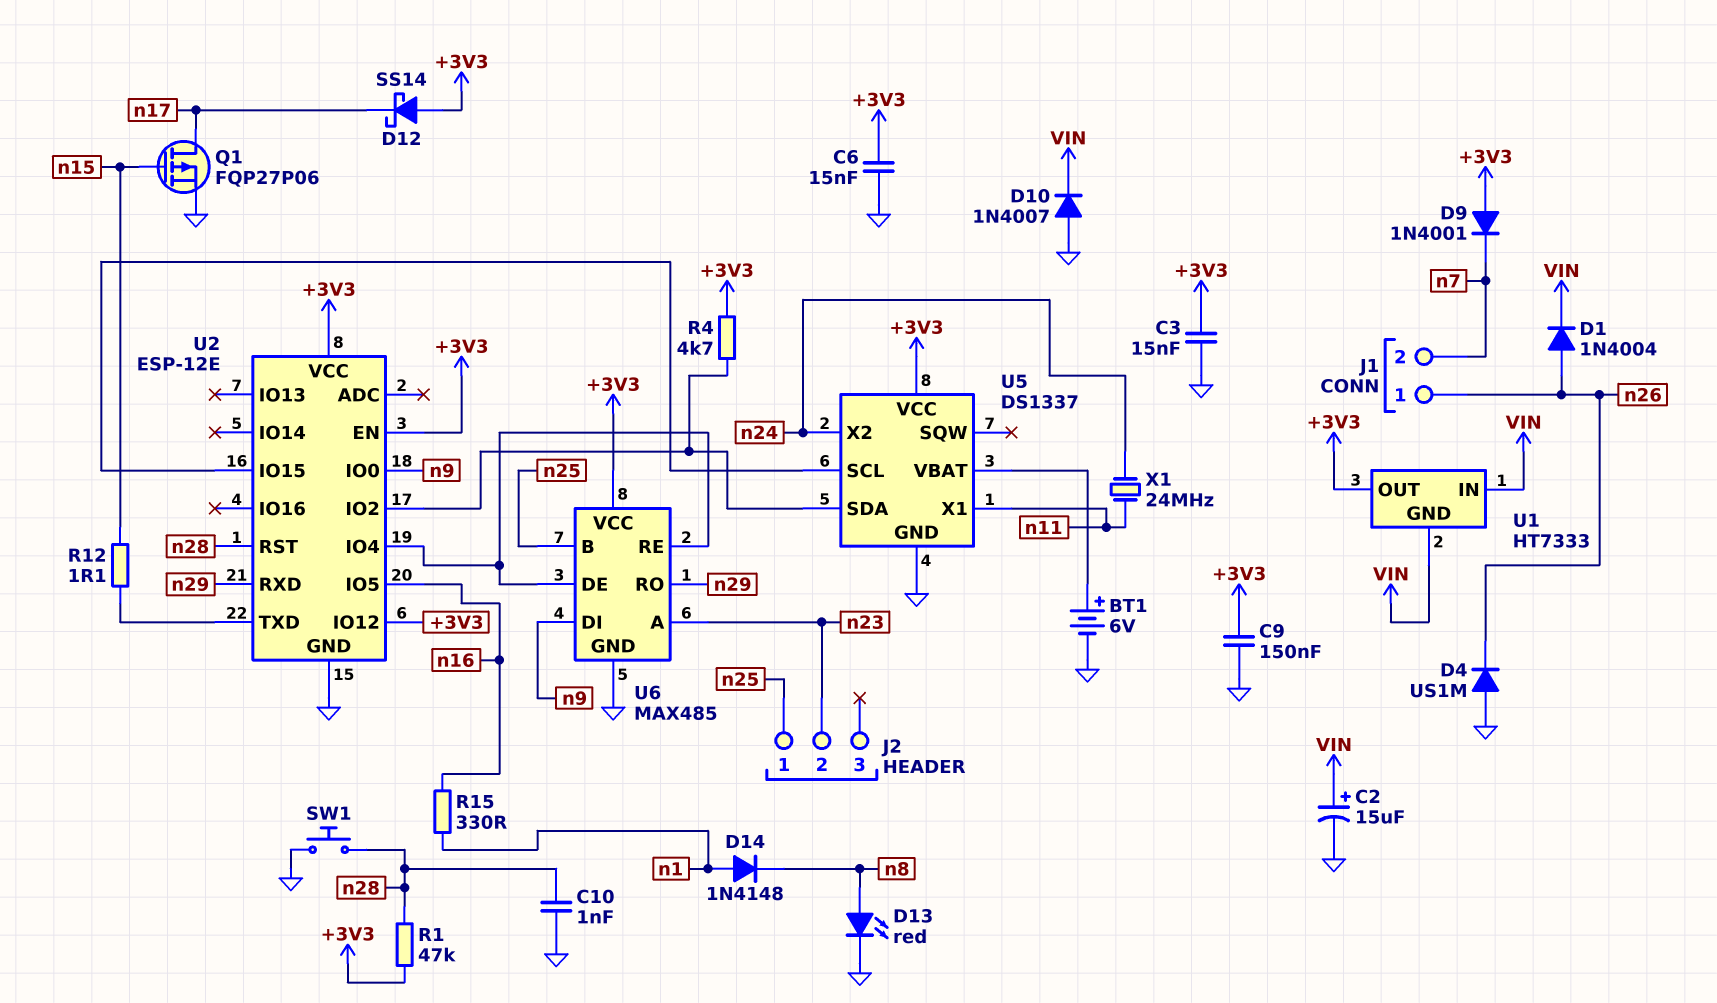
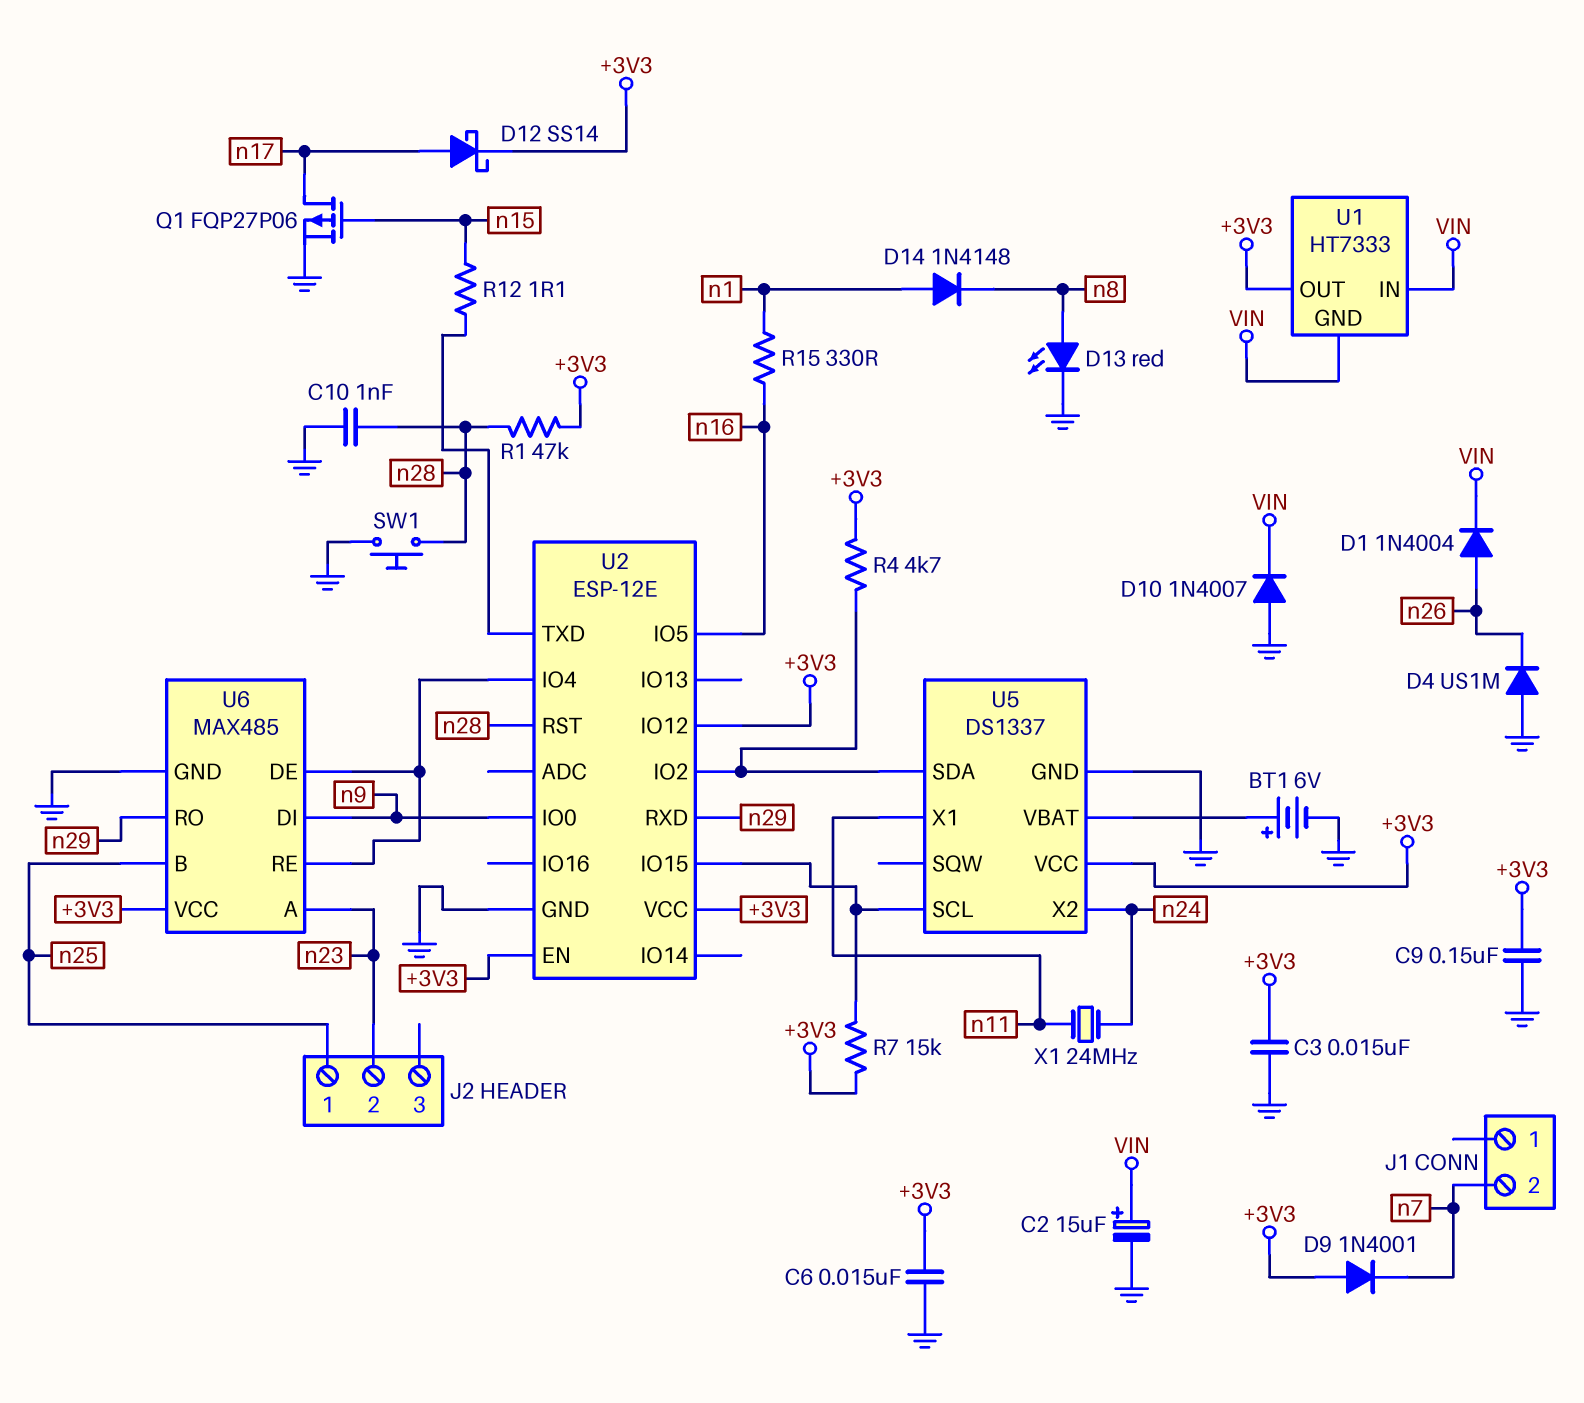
D12: schottky SS14 (A +3V3, K n17) -> schottky SS14 (A n17, K +3V3)
J1 pin 1: n26 -> none
R7: none -> 15k (+3V3, U2/IO15)

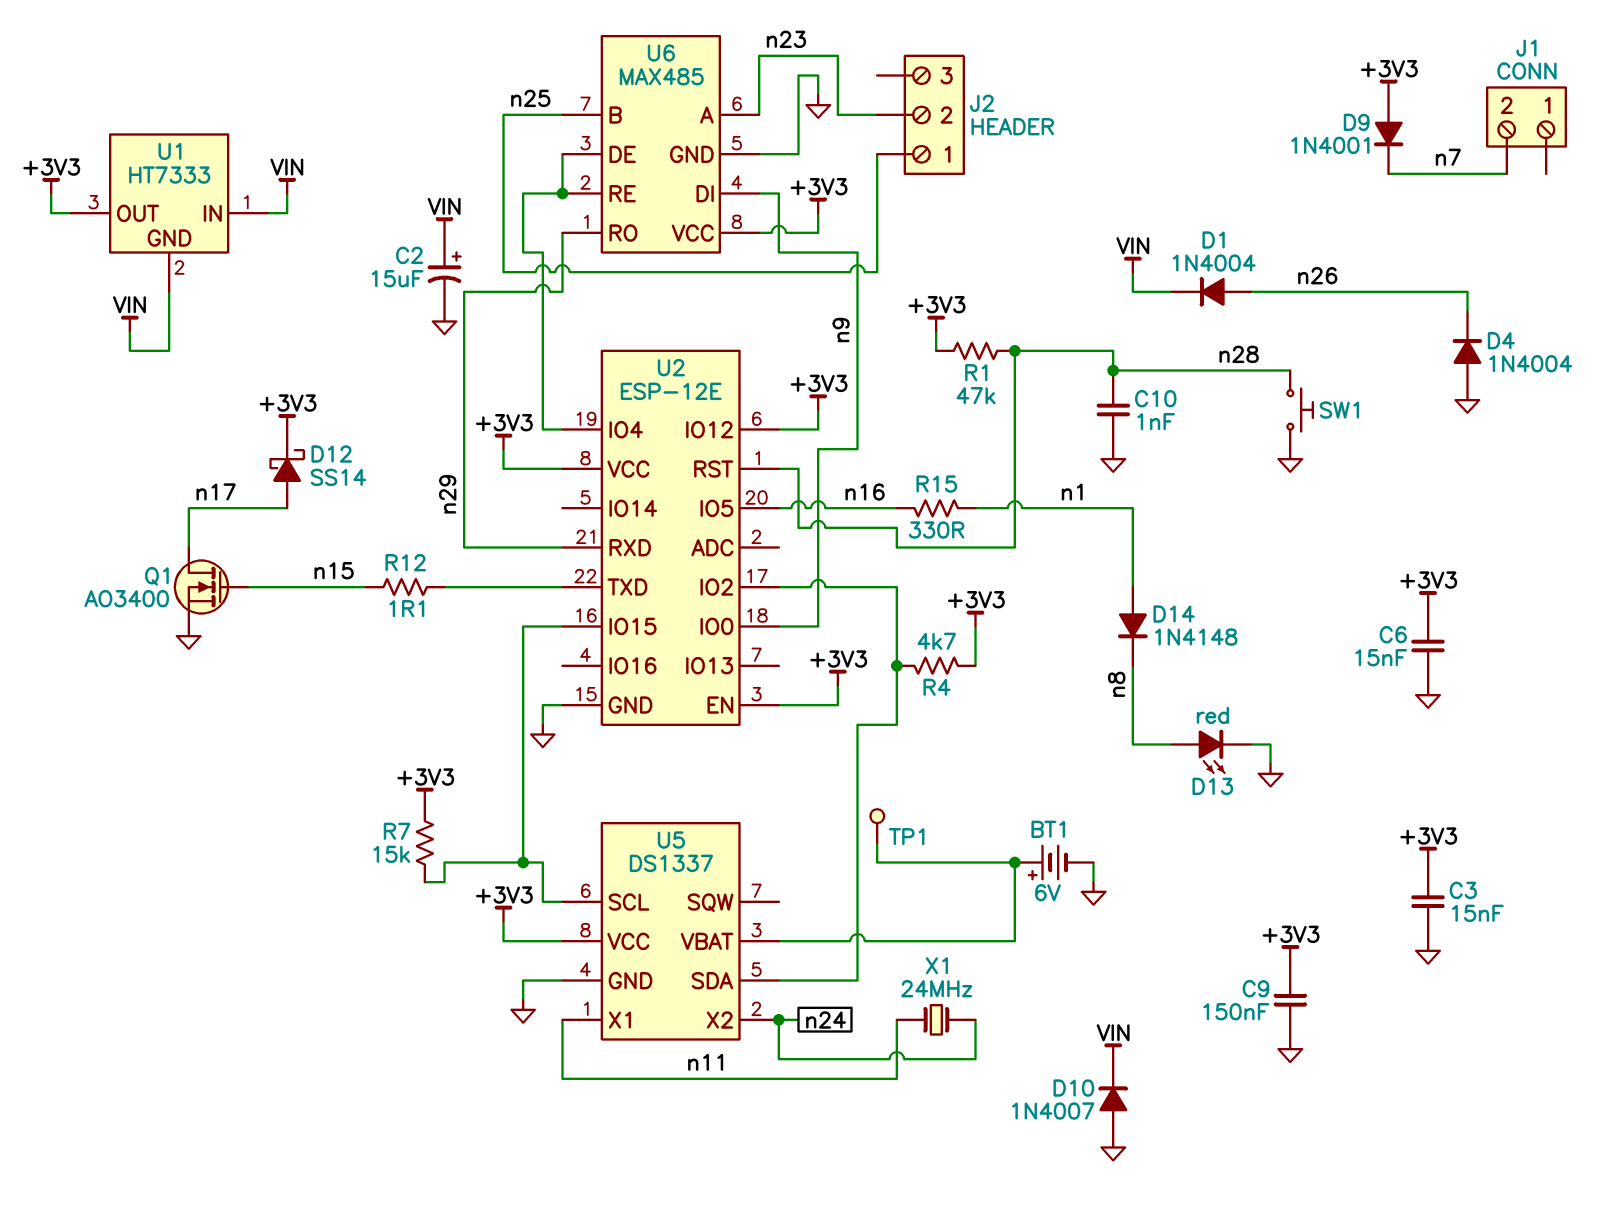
D4: diode US1M (A GND, K n26) -> diode 1N4004 (A GND, K n26)
Q1: PMOS FQP27P06 (G n15, D n17, S GND) -> NMOS AO3400 (G n15, D n17, S GND)
TP1: none -> test point (U5/VBAT)

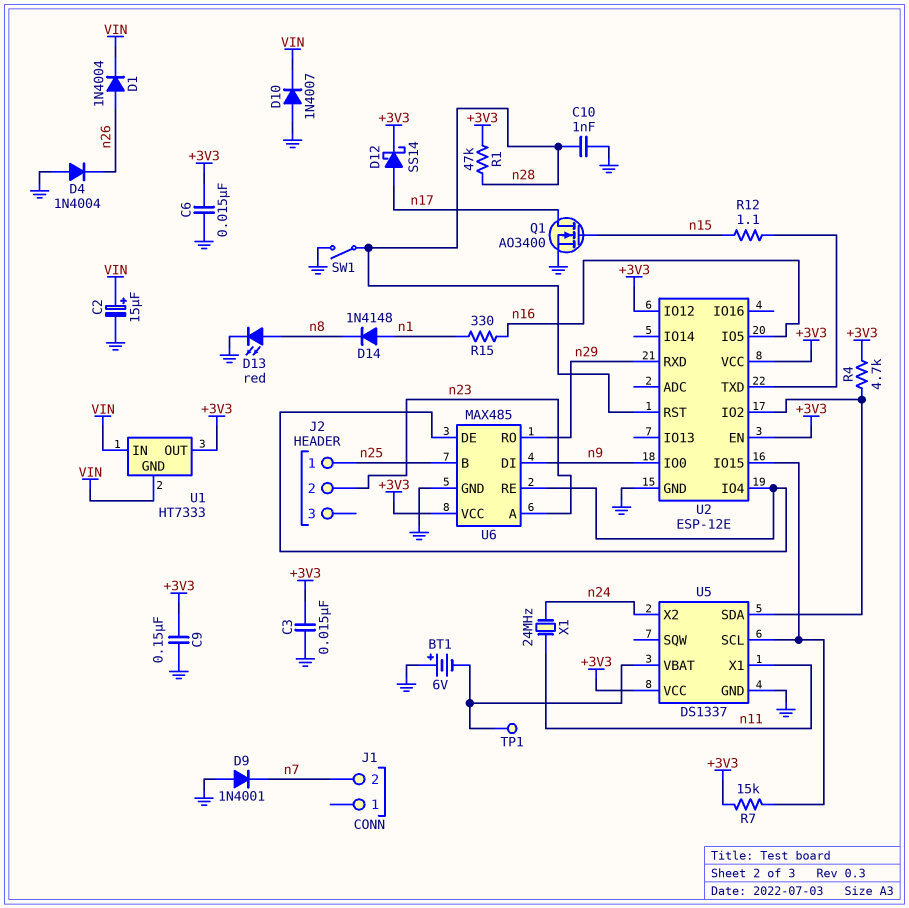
BT1: 6V (plus U5/VBAT, minus GND) -> 6V (plus GND, minus U5/VBAT)
D9: diode 1N4001 (A +3V3, K n7) -> diode 1N4001 (A GND, K n7)
SW1: button (GND, n28) -> switch (GND, n28)

